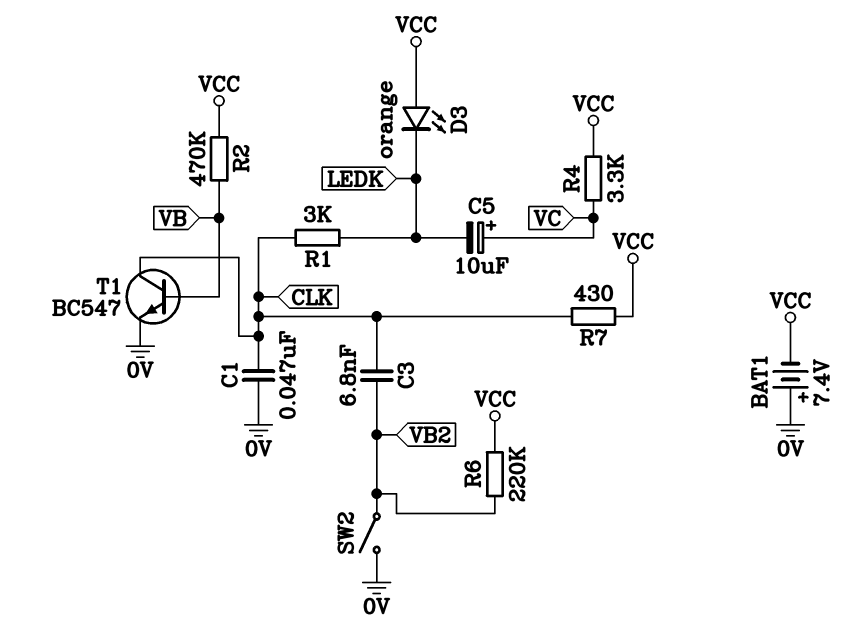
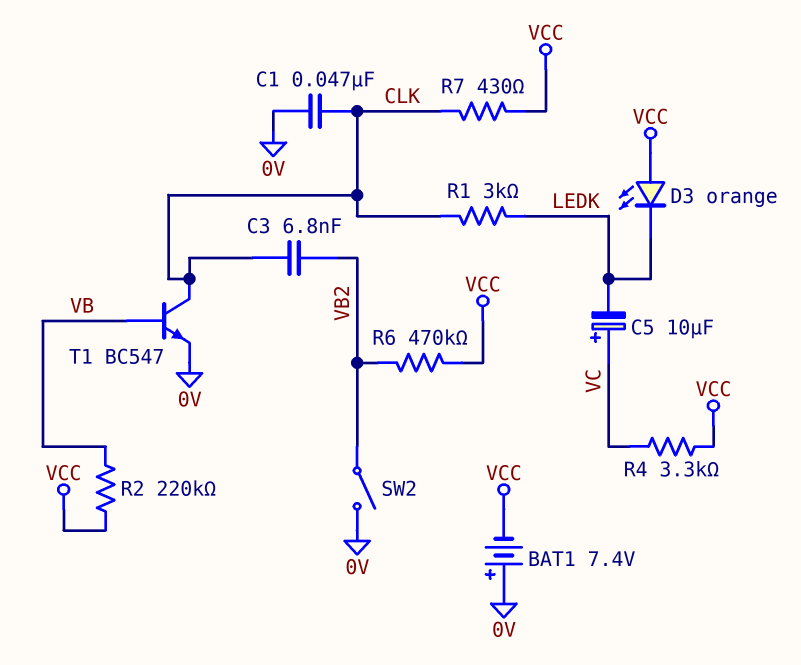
R2: 470k (VB, VCC) -> 220k (VB, VCC)
R6: 220k (VB2, VCC) -> 470k (VB2, VCC)

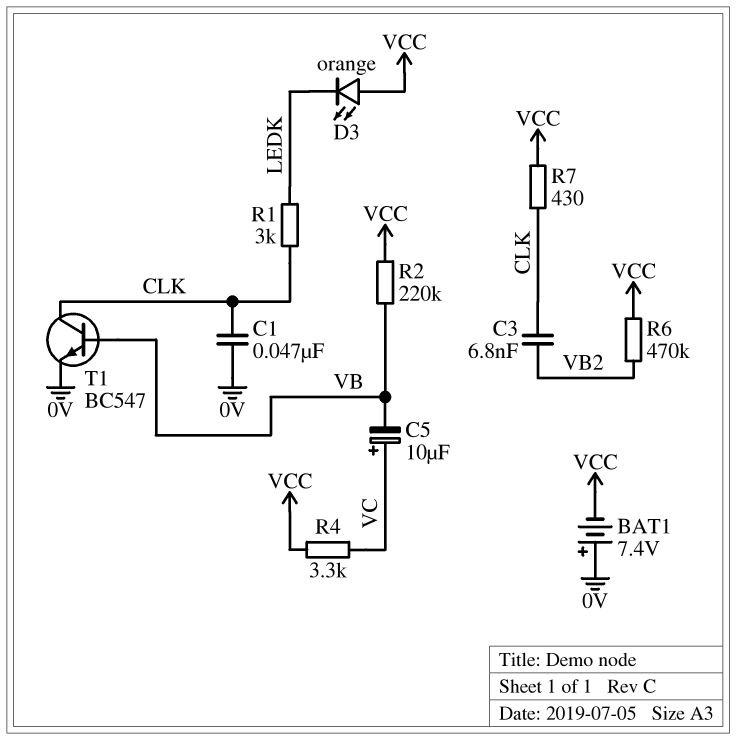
C5: 10uF (plus VC, minus LEDK) -> 10uF (plus VC, minus VB)
SW2: switch (0V, VB2) -> none

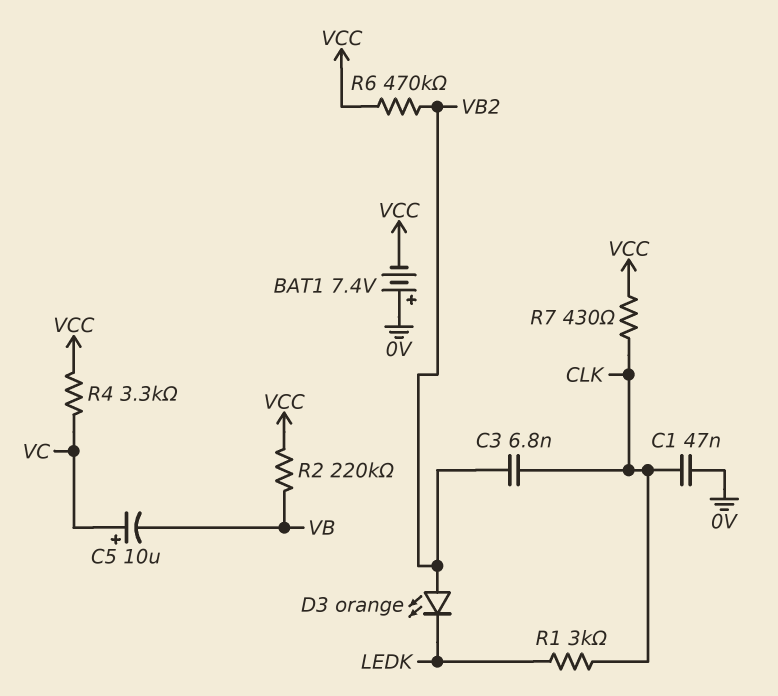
D3: LED orange (A VCC, K LEDK) -> LED orange (A VB2, K LEDK)
T1: NPN BC547 (B VB, C CLK, E 0V) -> none

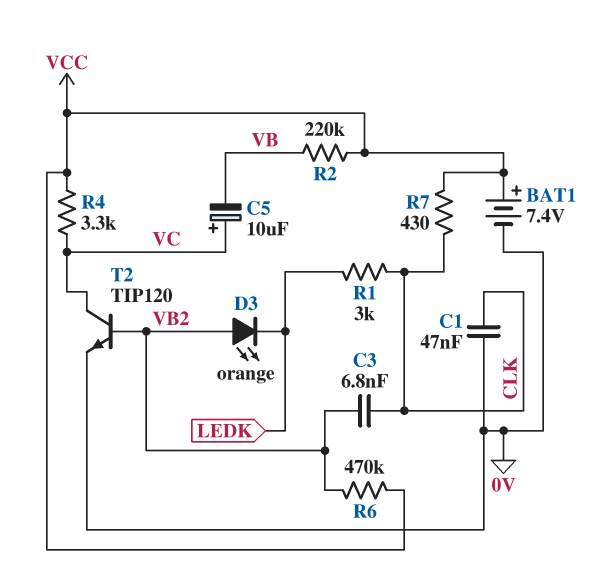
BAT1: 7.4V (plus 0V, minus VCC) -> 7.4V (plus VCC, minus 0V)
T2: none -> NPN TIP120 (B VB2, C VC, E 0V)

